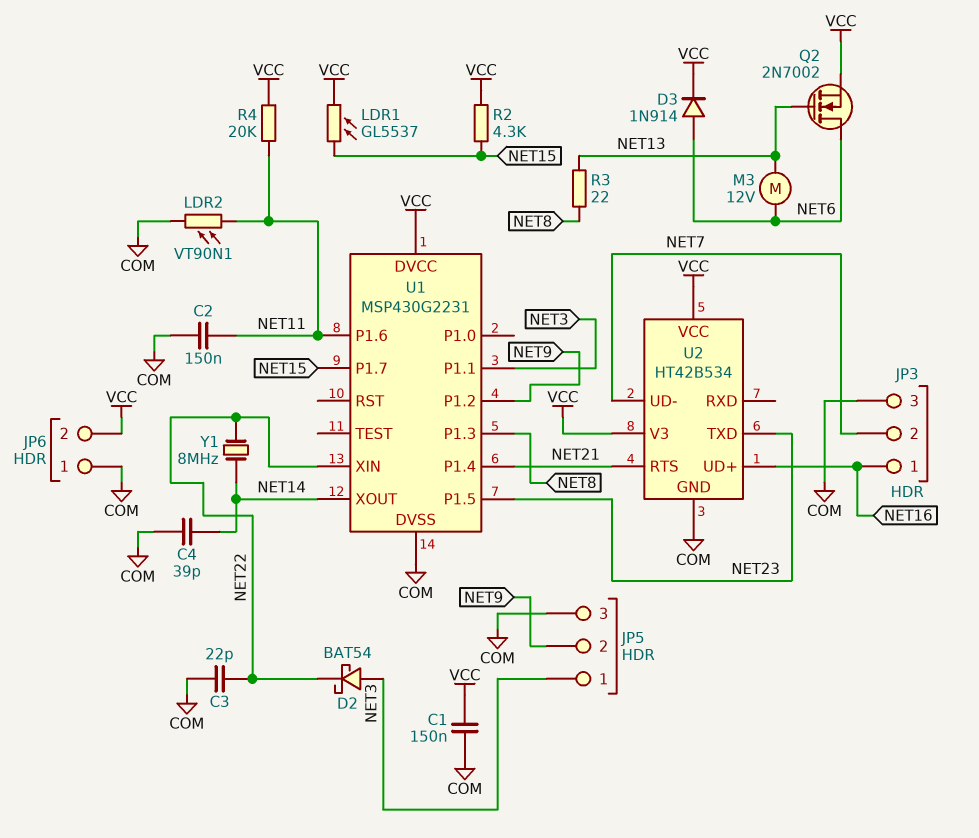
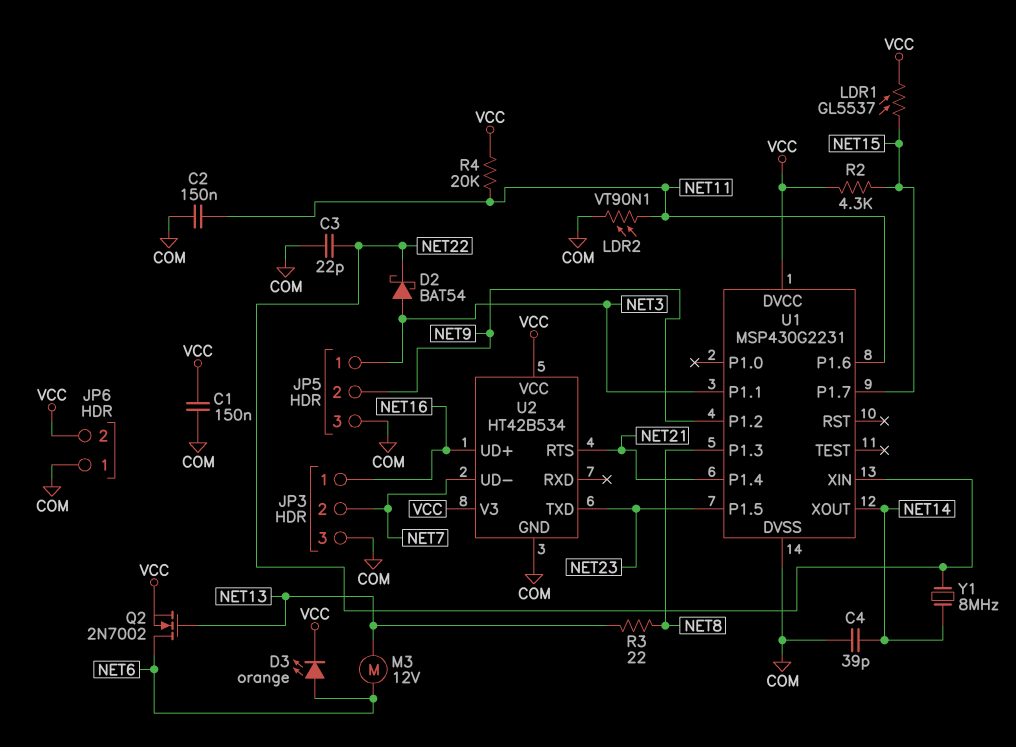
D3: diode 1N914 (A NET6, K VCC) -> LED orange (A NET6, K VCC)

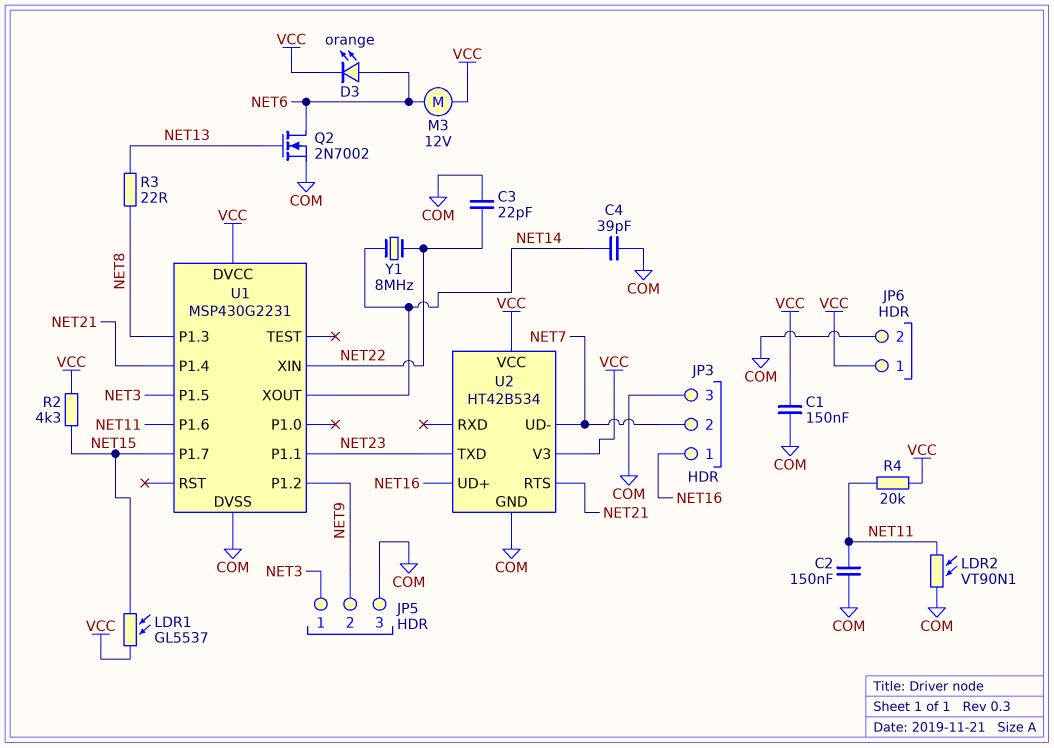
D2: schottky BAT54 (A NET3, K NET22) -> none
JP6 pin 1: COM -> VCC
JP6 pin 2: VCC -> COM
M3: motor 12V (NET6, NET13) -> motor 12V (NET6, VCC)
Q2: NMOS 2N7002 (G NET13, D NET6, S VCC) -> NMOS 2N7002 (G NET13, D NET6, S COM)
U1 pin P1.1: NET3 -> NET23
U1 pin P1.5: NET23 -> NET3

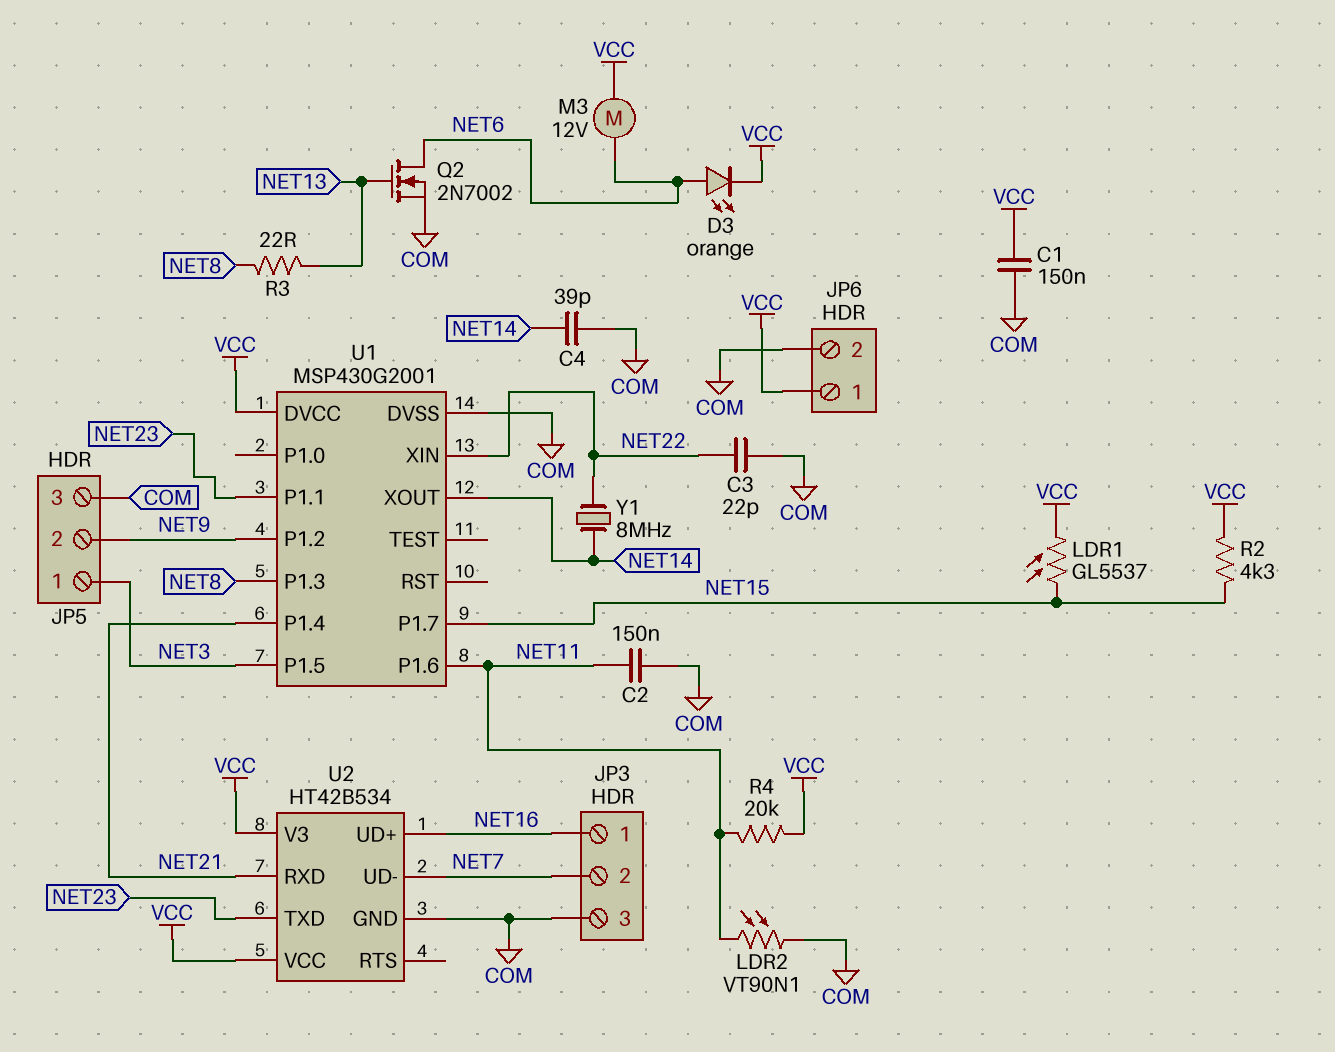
U1: MSP430G2231 -> MSP430G2001
U2 pin RTS: NET21 -> none
U2 pin RXD: none -> NET21

